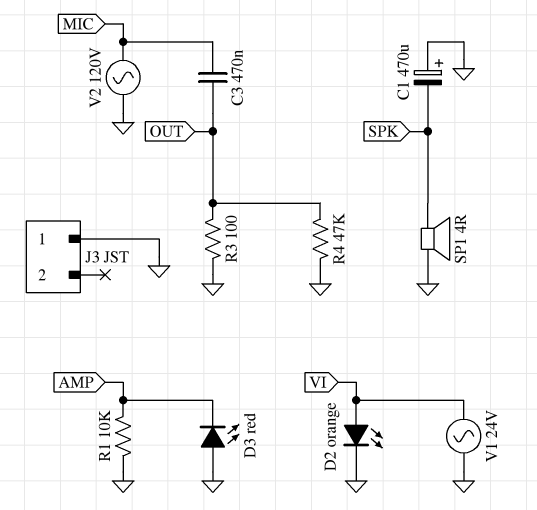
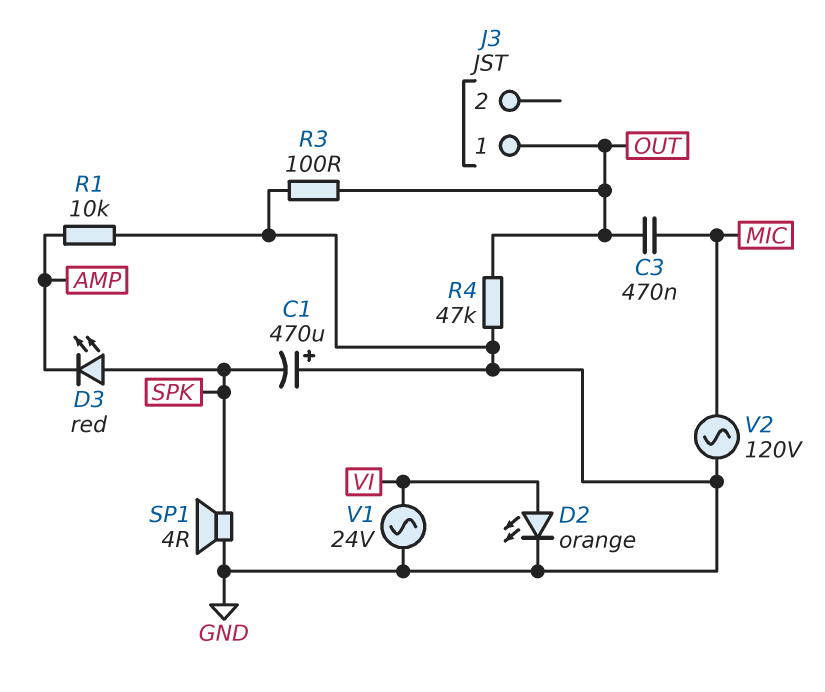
D3: LED red (A GND, K AMP) -> LED red (A SPK, K AMP)
J3 pin 1: GND -> OUT

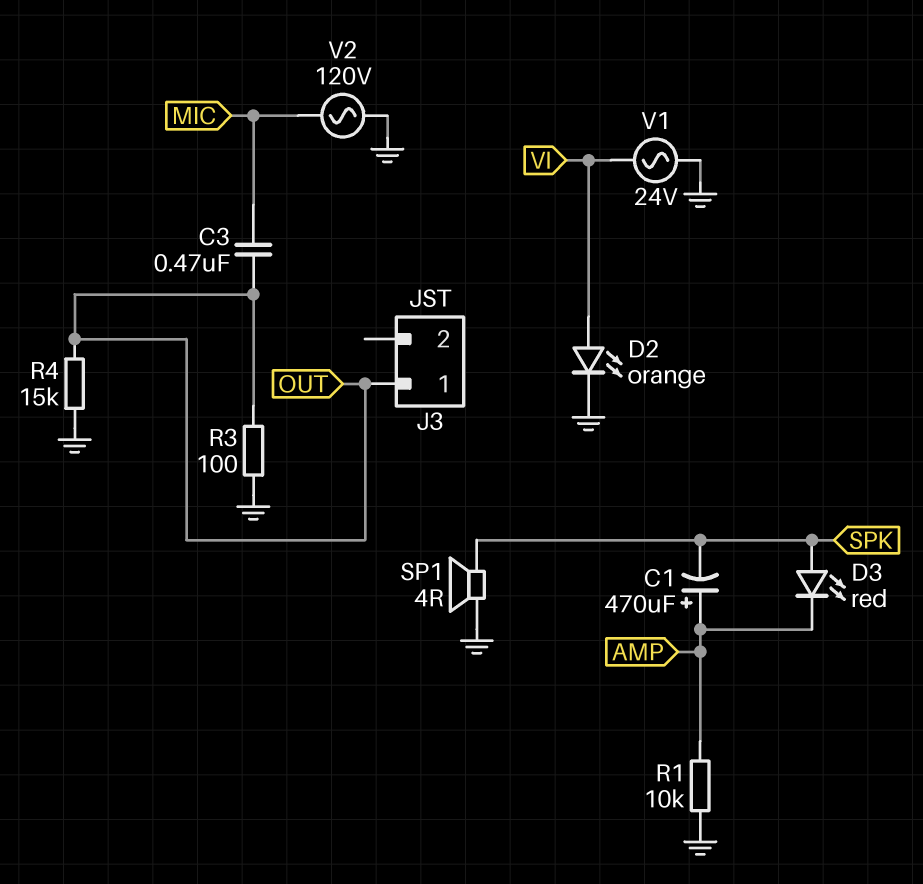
C1: 470uF (plus GND, minus SPK) -> 470uF (plus AMP, minus SPK)
R4: 47k (GND, OUT) -> 15k (GND, OUT)

